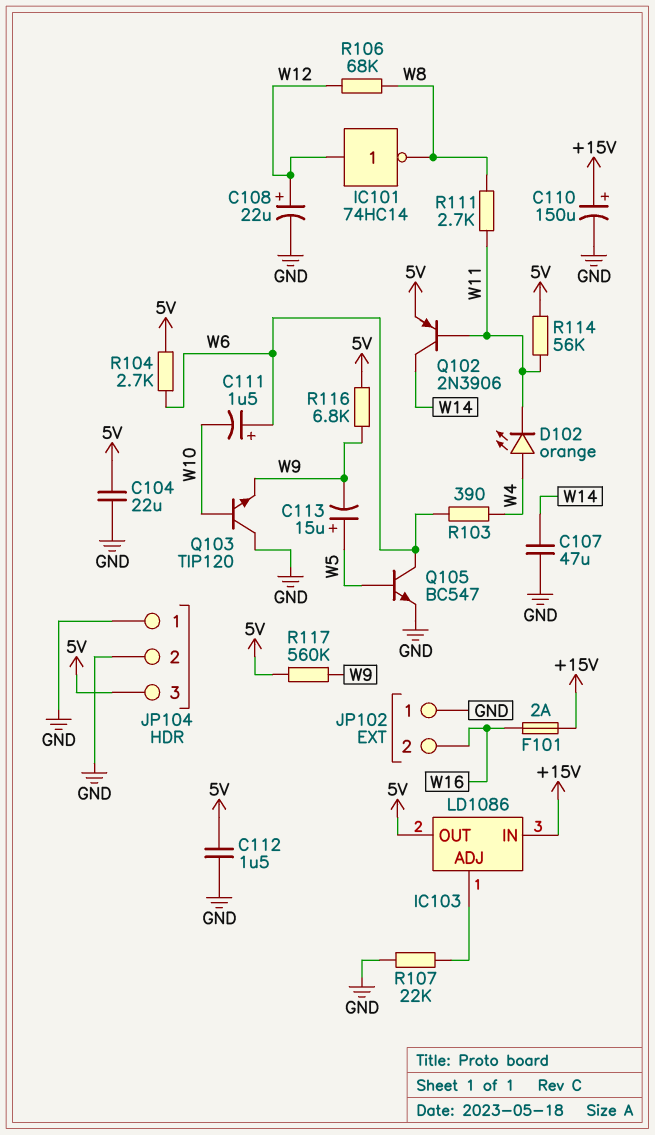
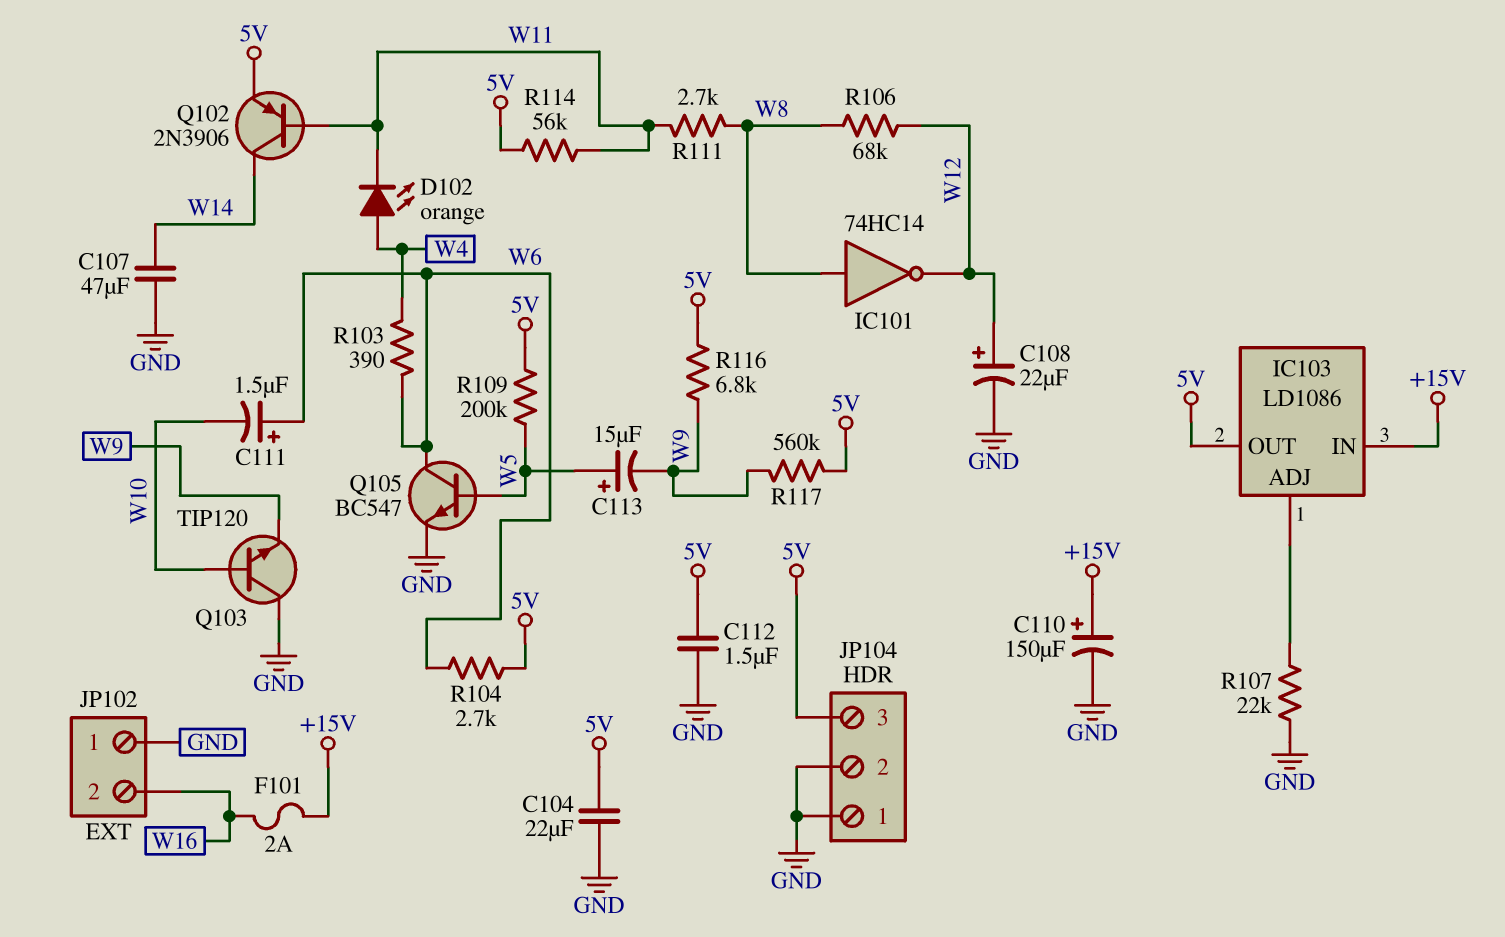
IC101: NOT 74HC14 (in W12, out W8) -> NOT 74HC14 (in W8, out W12)
R109: none -> 200k (5V, W5)

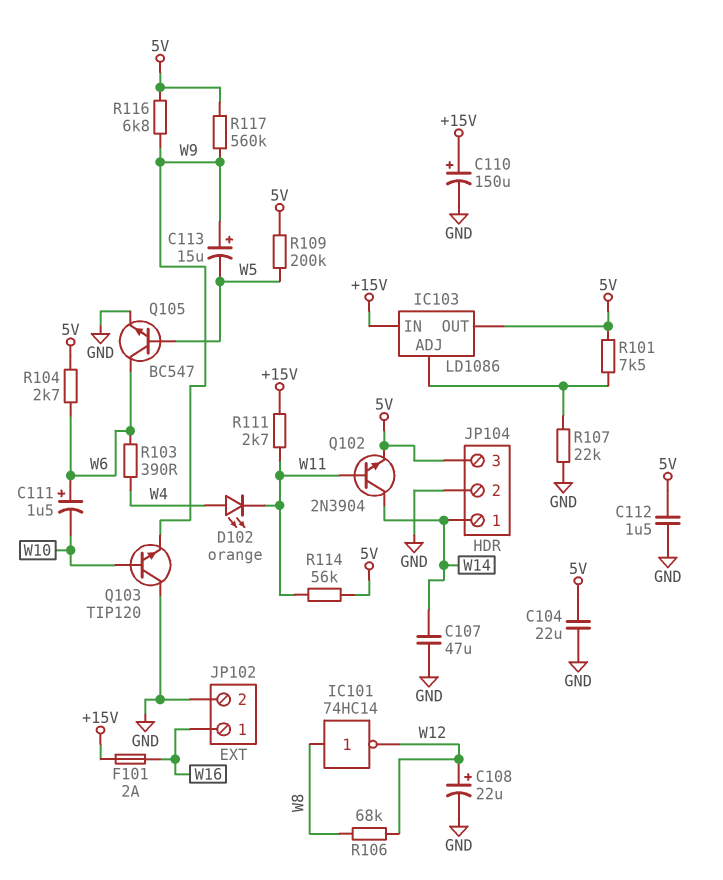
C113: 15uF (plus W5, minus W9) -> 15uF (plus W9, minus W5)
JP102 pin 1: GND -> W16
JP102 pin 2: W16 -> GND
JP104 pin 1: GND -> W14
Q102: PNP 2N3906 (B W11, C W14, E 5V) -> NPN 2N3904 (B W11, C W14, E 5V)
R101: none -> 7.5k (5V, IC103/ADJ)
R111: 2.7k (W8, W11) -> 2.7k (+15V, W11)

